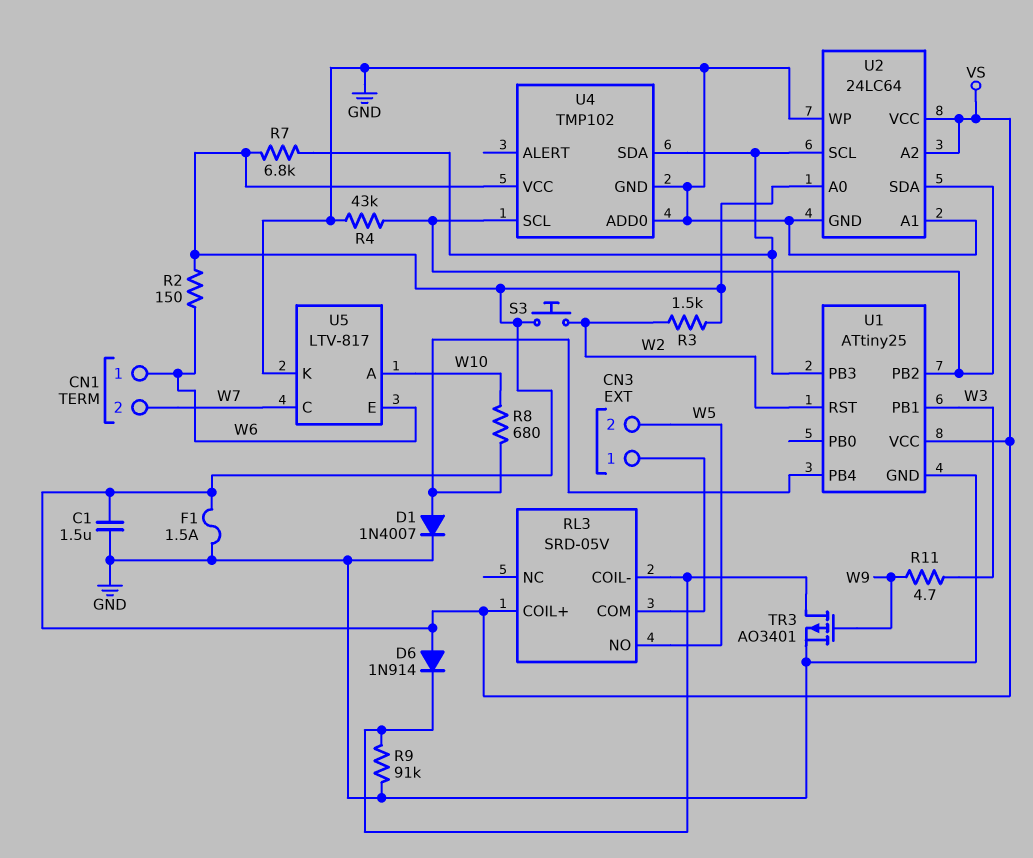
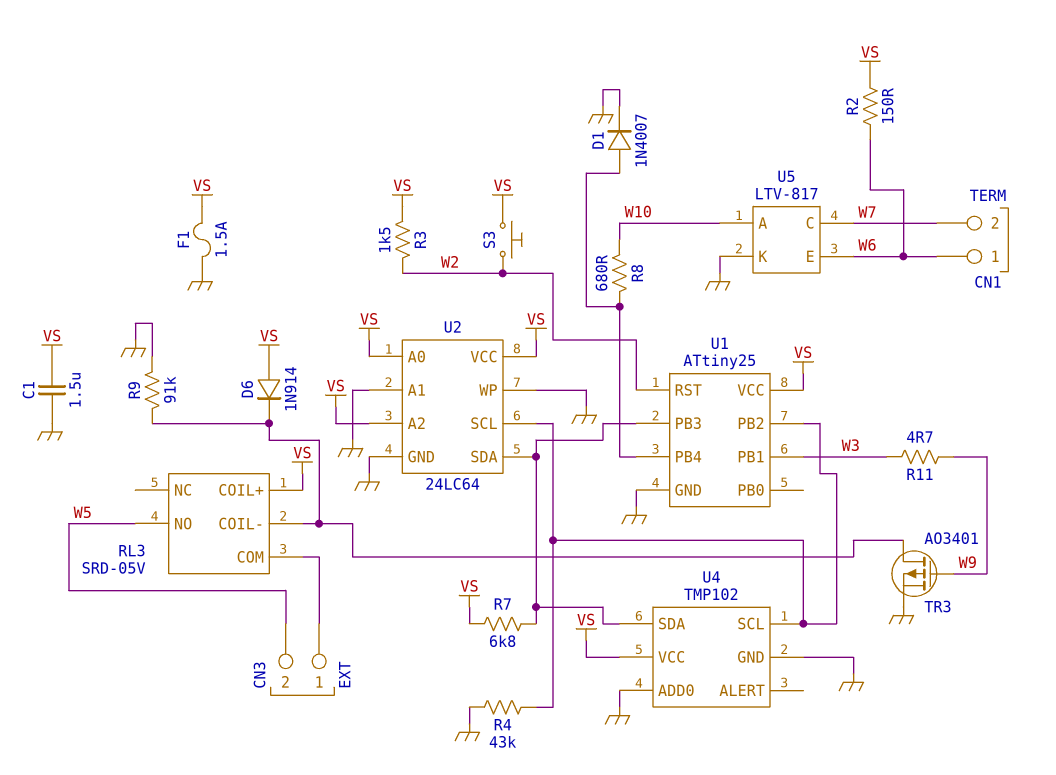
U2 pin SCL: U1/PB3 -> U1/PB2
U2 pin SDA: U1/PB2 -> U1/PB3

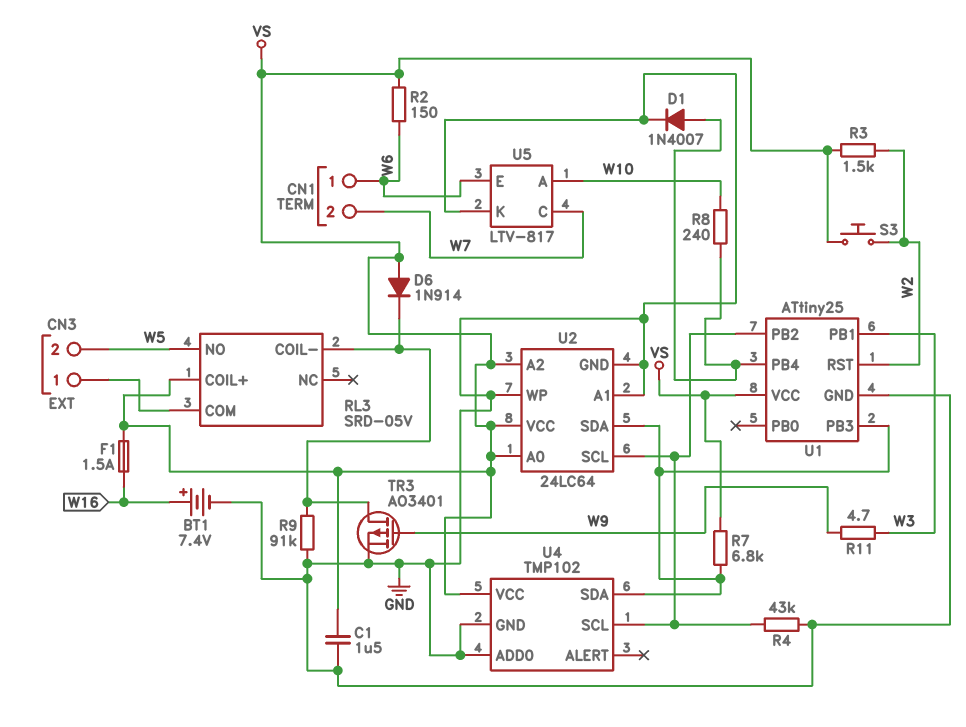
BT1: none -> 7.4V (plus W16, minus GND)
F1: 1.5A (GND, VS) -> 1.5A (VS, W16)
R8: 680 (U1/PB4, W10) -> 240 (U1/PB4, W10)

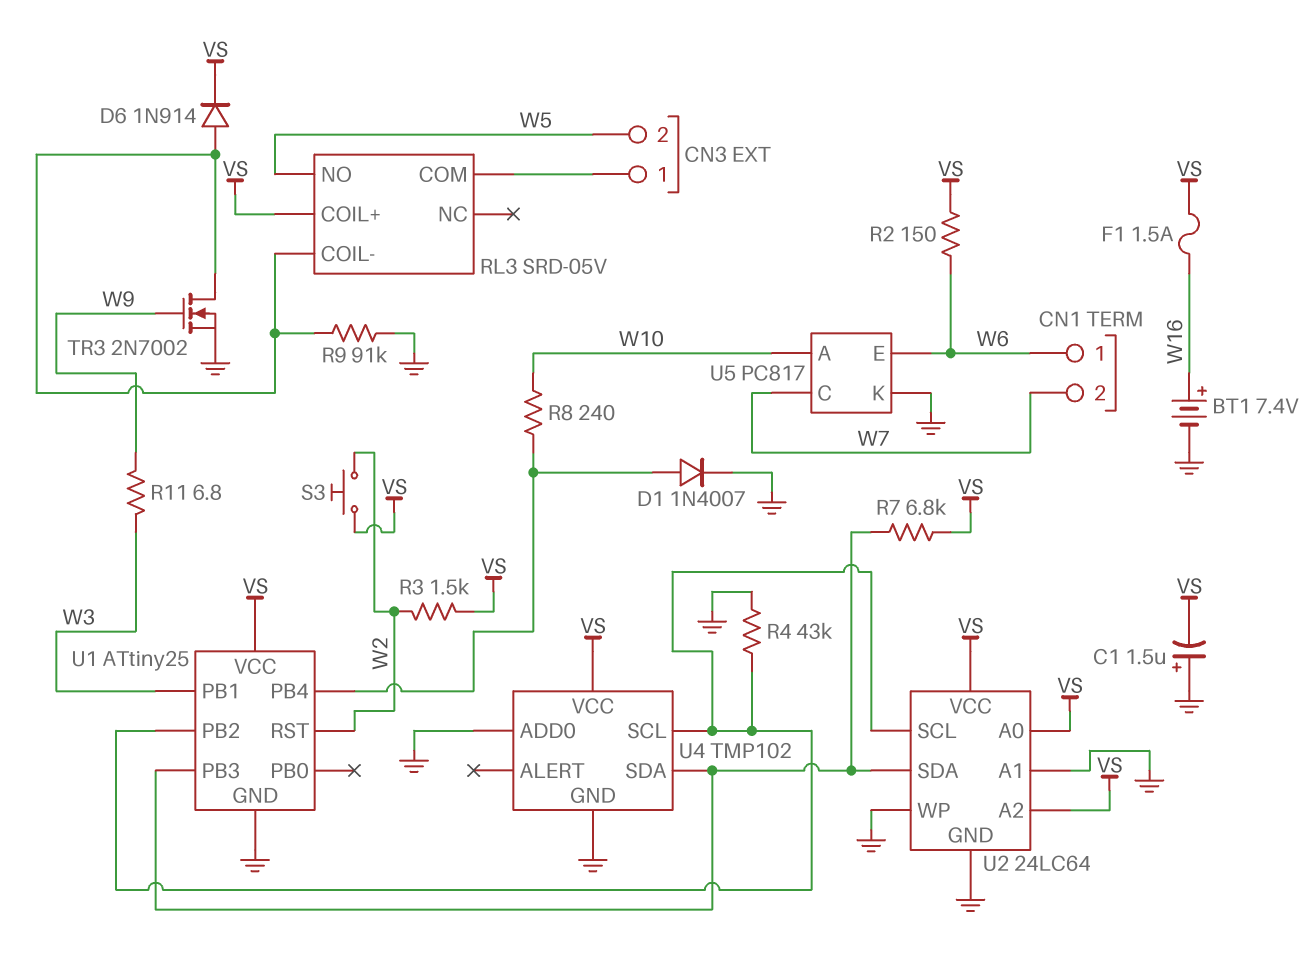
C1: 1.5uF (GND, VS) -> 1.5uF (plus GND, minus VS)
D6: diode 1N914 (A VS, K RL3/COIL-) -> diode 1N914 (A RL3/COIL-, K VS)
R11: 4.7 (W3, W9) -> 6.8 (W3, W9)
TR3: PMOS AO3401 (G W9, D RL3/COIL-, S GND) -> NMOS 2N7002 (G W9, D RL3/COIL-, S GND)
U5: LTV-817 -> PC817

